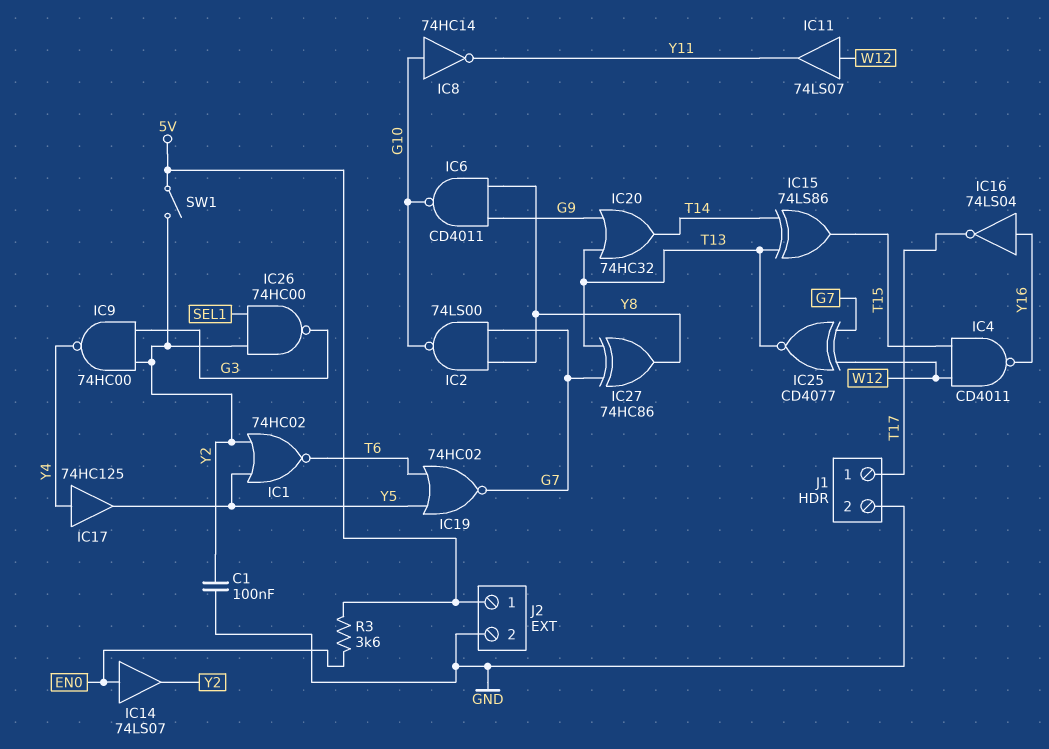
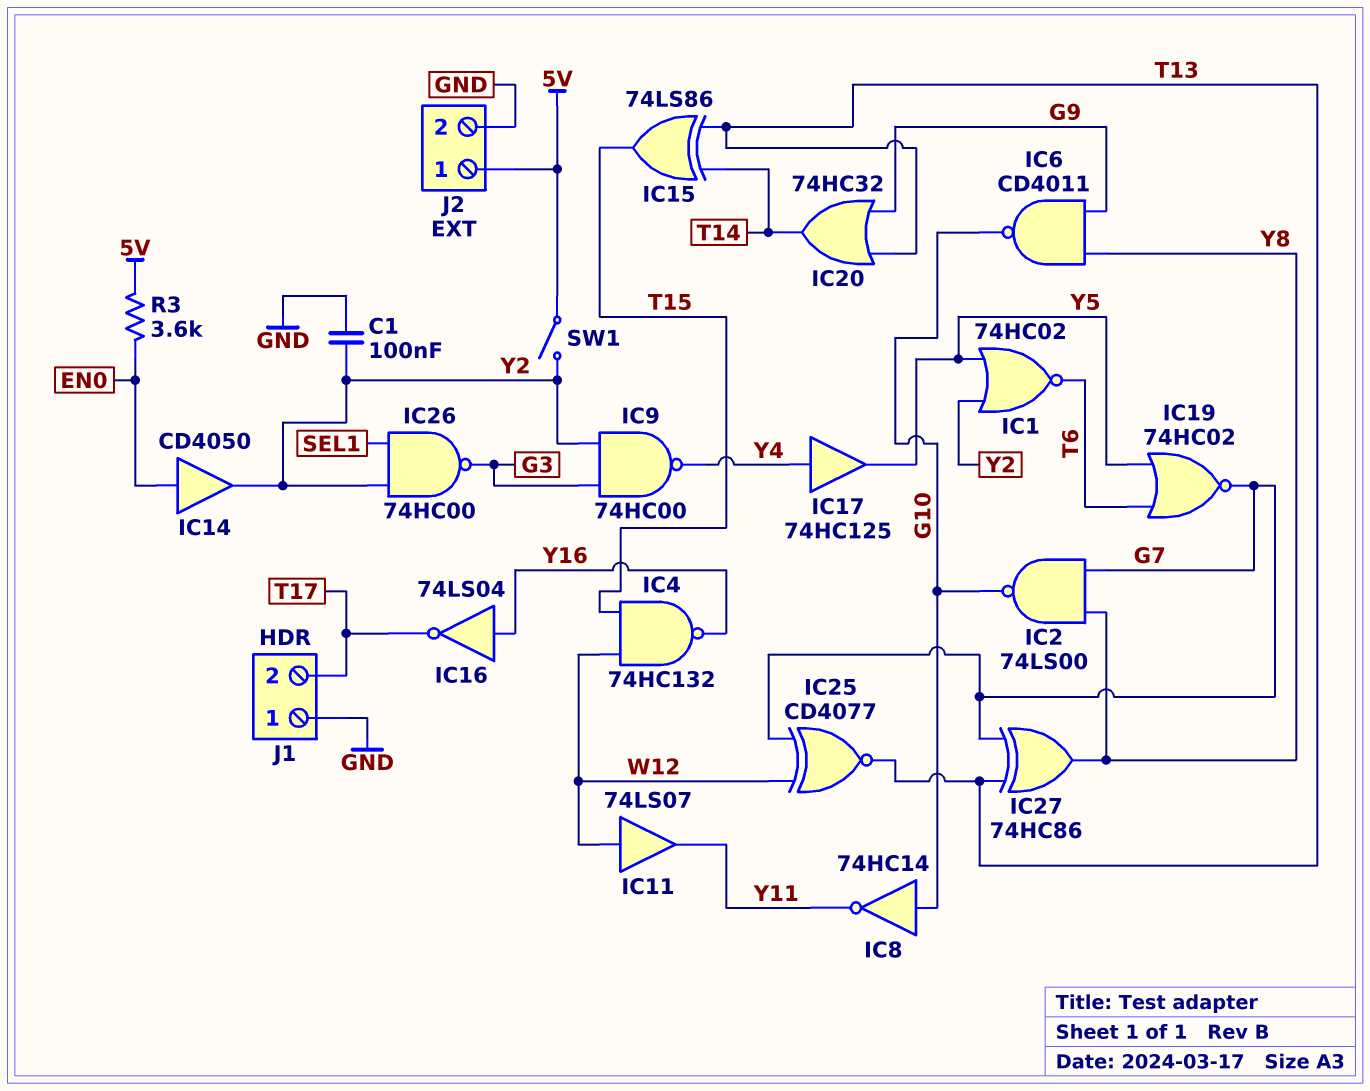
IC4: NAND CD4011 (in T15, in W12, out Y16) -> NAND 74HC132 (in T15, in W12, out Y16)
IC14: buffer 74LS07 (in EN0, out Y2) -> buffer CD4050 (in EN0, out Y2)
J1 pin 1: T17 -> GND
J1 pin 2: GND -> T17

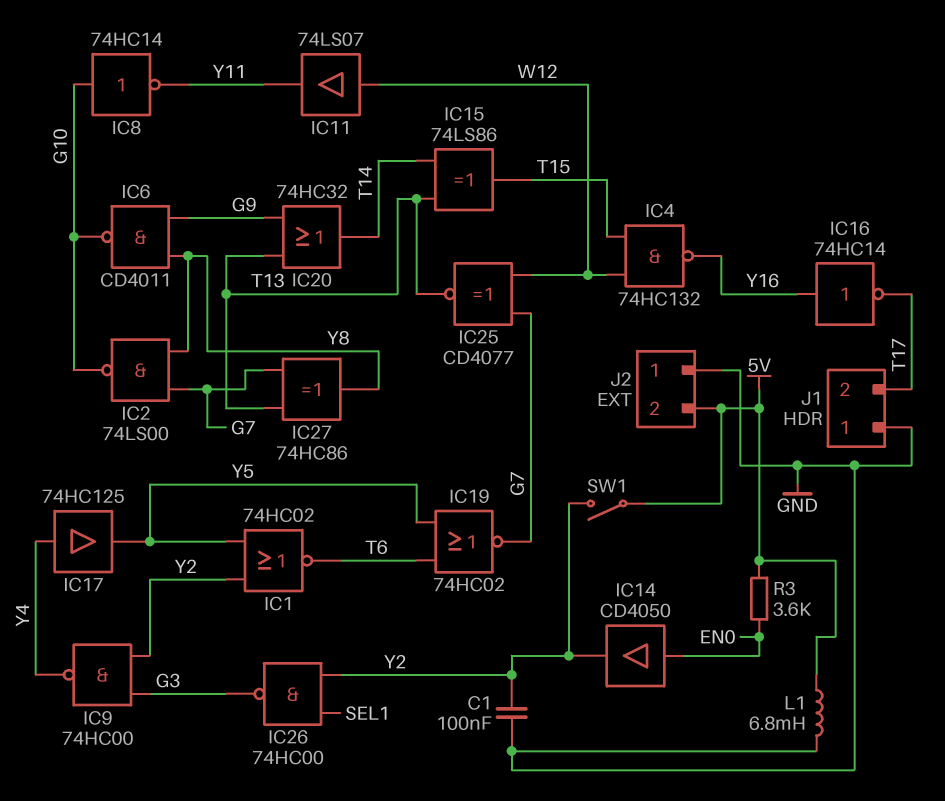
IC16: NOT 74LS04 (in Y16, out T17) -> NOT 74HC14 (in Y16, out T17)
J2 pin 1: 5V -> GND
J2 pin 2: GND -> 5V
L1: none -> 6.8mH (5V, GND)

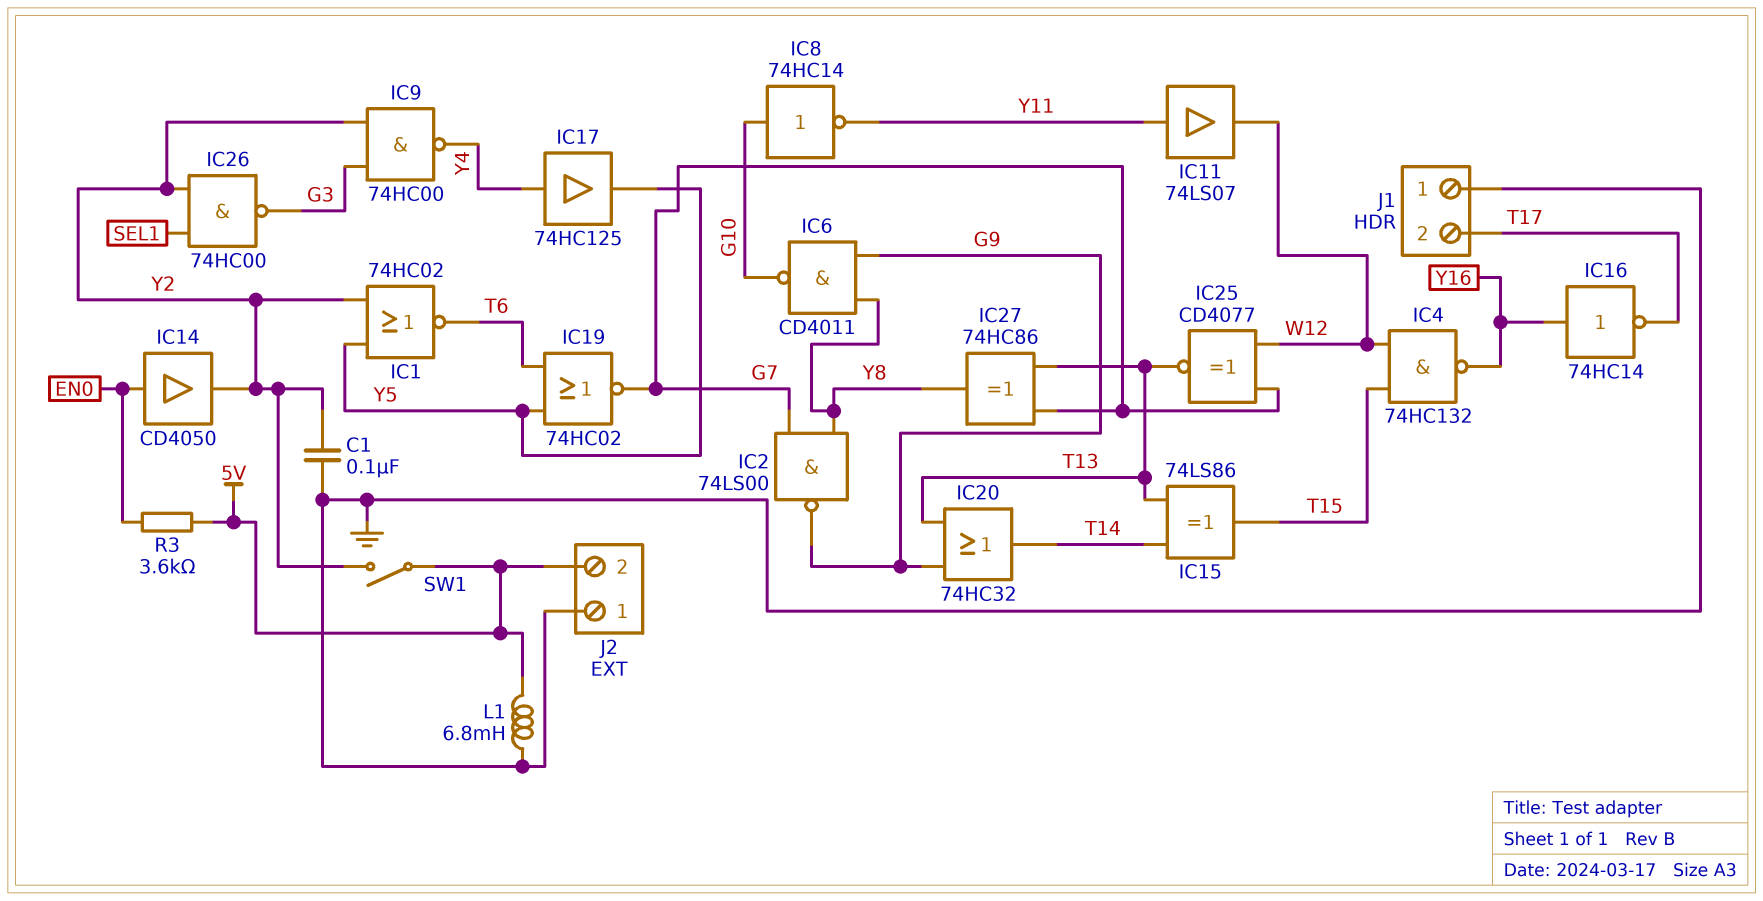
IC2: NAND 74LS00 (in G7, in Y8, out G10) -> NAND 74LS00 (in G7, in Y8, out G9)
IC11: buffer 74LS07 (in W12, out Y11) -> buffer 74LS07 (in Y11, out W12)

